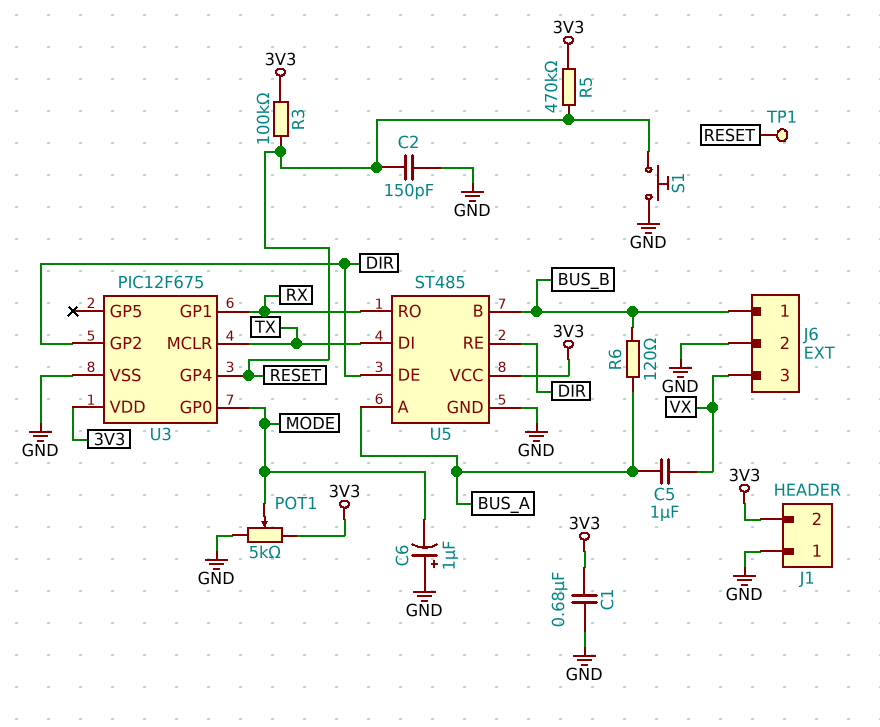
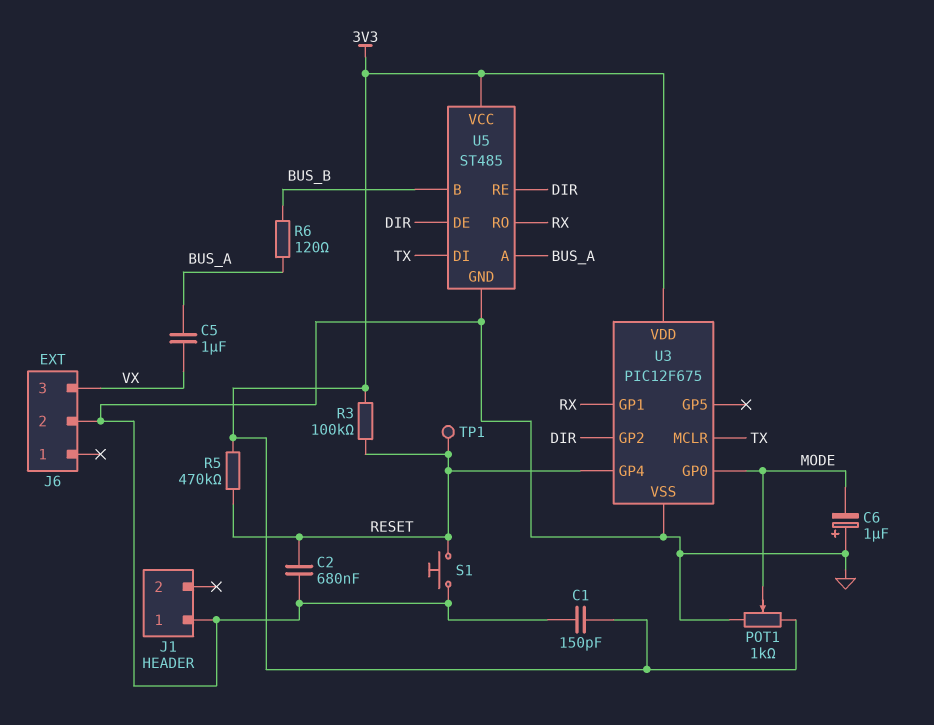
C1: 680nF (3V3, GND) -> 150pF (3V3, GND)
C2: 150pF (GND, RESET) -> 680nF (GND, RESET)
J1 pin 2: 3V3 -> none
J6 pin 1: BUS_B -> none
POT1: 5k (3V3, GND, wiper MODE) -> 1k (3V3, GND, wiper MODE)

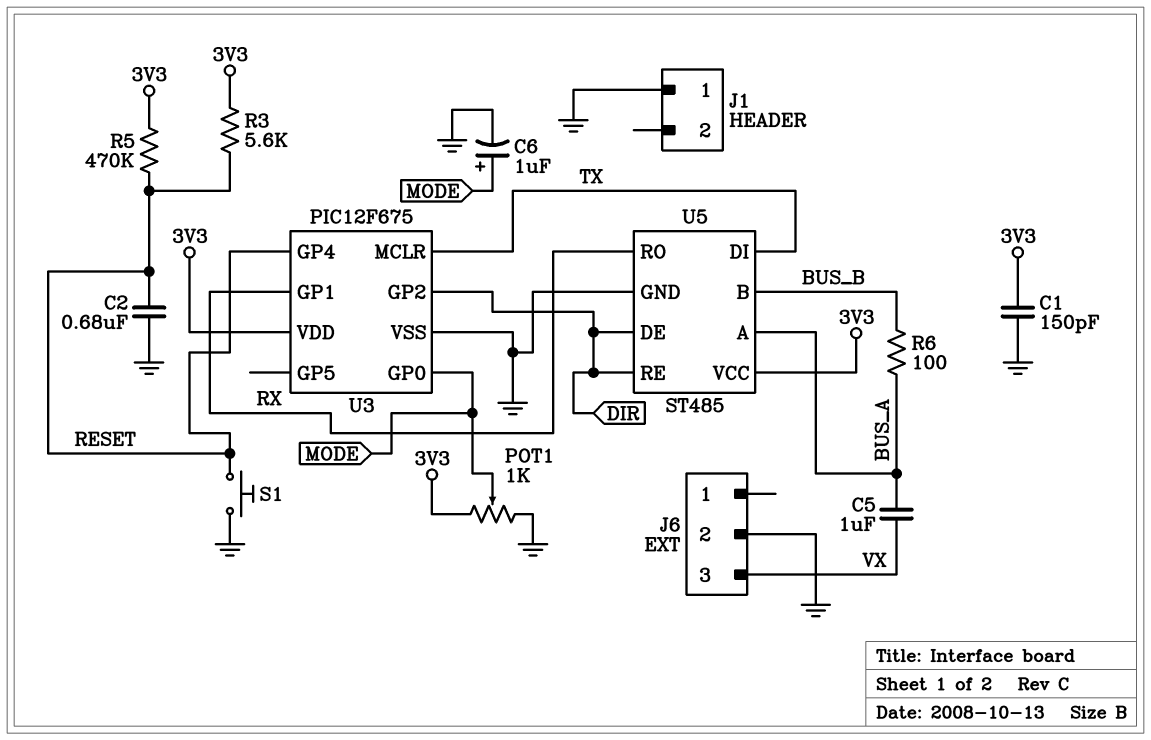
C6: 1uF (plus GND, minus MODE) -> 1uF (plus MODE, minus GND)
R3: 100k (3V3, RESET) -> 5.6k (3V3, RESET)
R6: 120 (BUS_A, BUS_B) -> 100 (BUS_A, BUS_B)
TP1: test point (RESET) -> none

